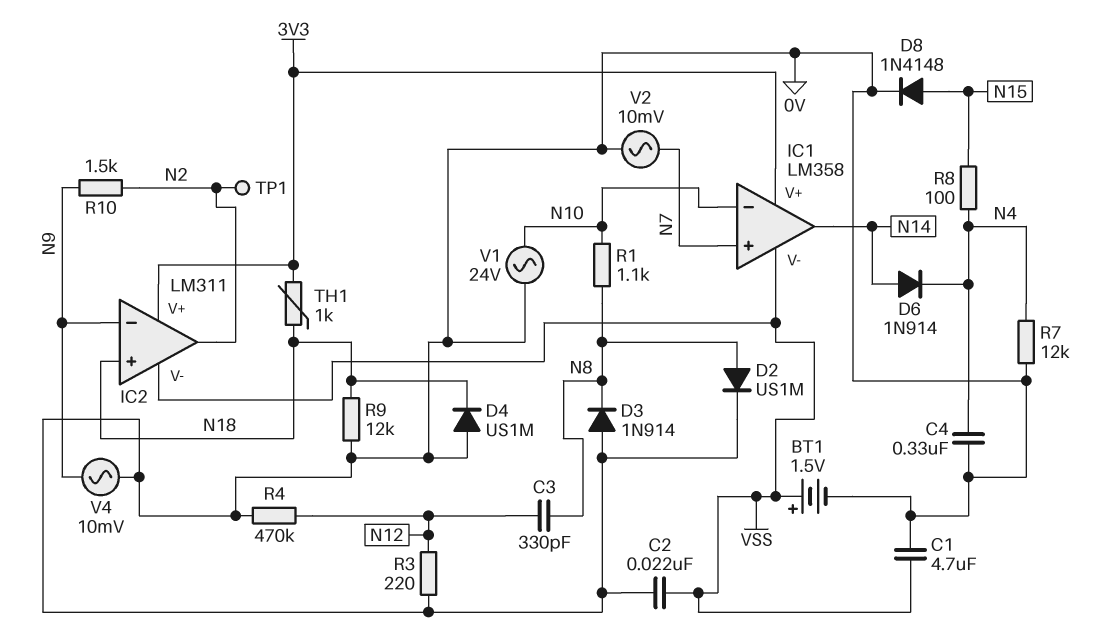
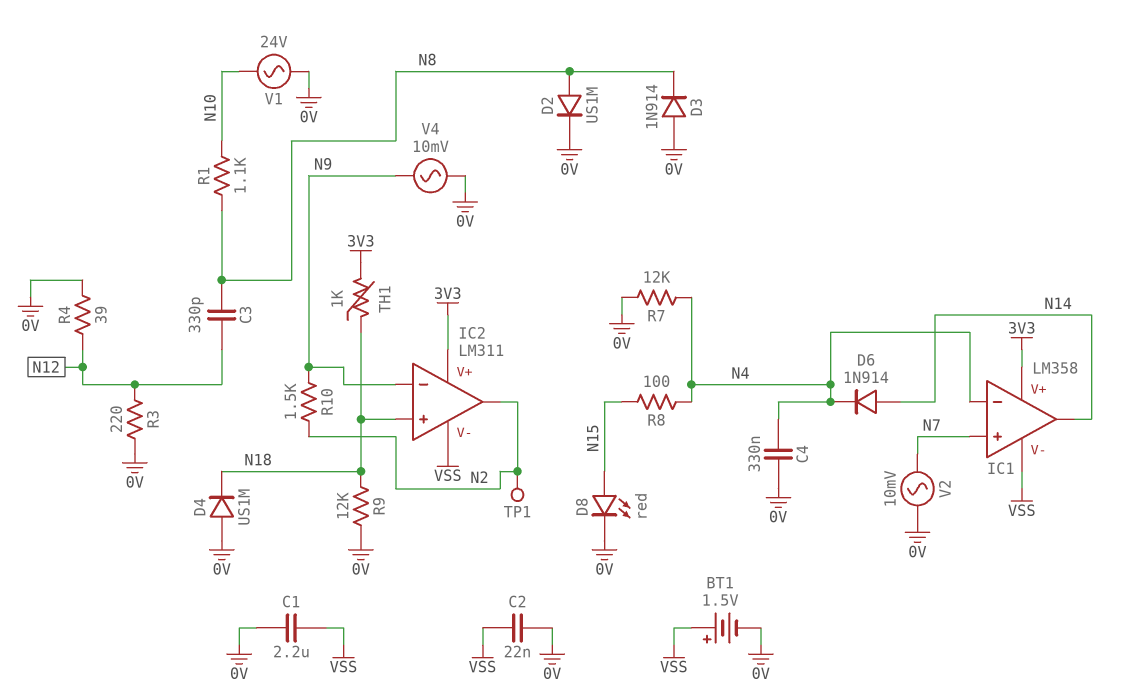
C1: 4.7uF (0V, VSS) -> 2.2uF (0V, VSS)
D8: diode 1N4148 (A N15, K 0V) -> LED red (A N15, K 0V)
IC1 pin in-: N10 -> N4
R4: 470k (0V, N12) -> 39 (0V, N12)

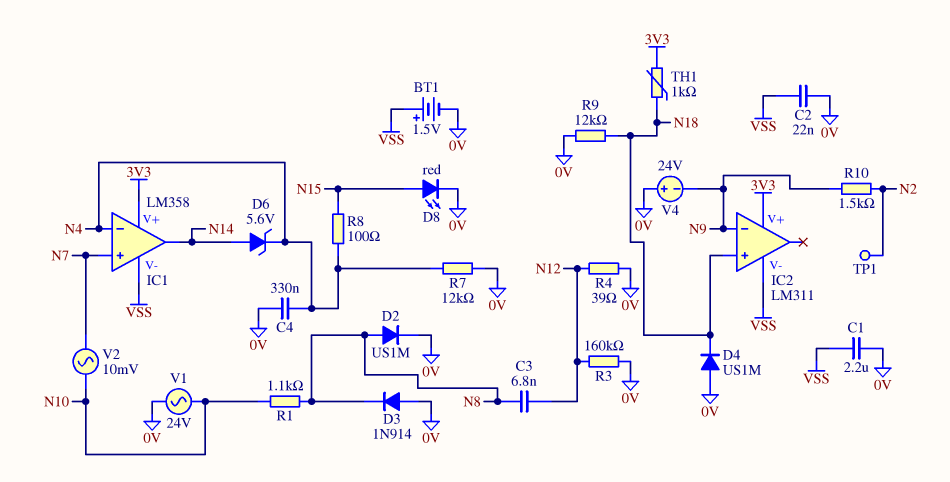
C3: 330pF (N8, N12) -> 6.8nF (N8, N12)
D6: diode 1N914 (A N14, K N4) -> zener 5.6V (A N14, K N4)
IC2 pin out: N2 -> none
R3: 220 (0V, N12) -> 160k (0V, N12)
V2: AC 10mV (0V, N7) -> AC 10mV (N7, N10)
V4: AC 10mV (0V, N9) -> 24V (plus 0V, minus N9)

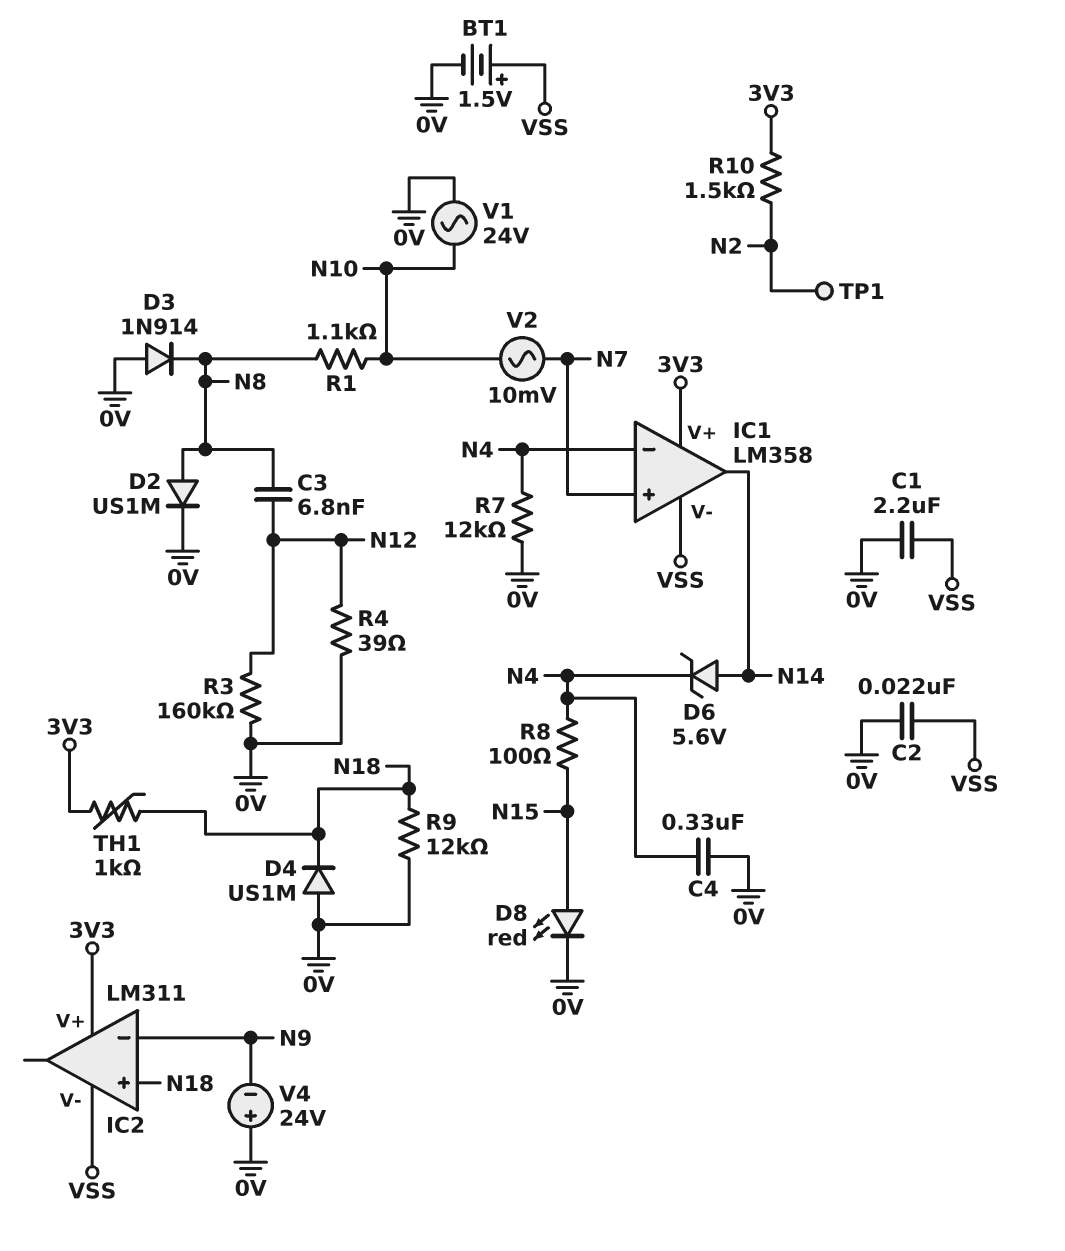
R10: 1.5k (N2, N9) -> 1.5k (3V3, N2)

